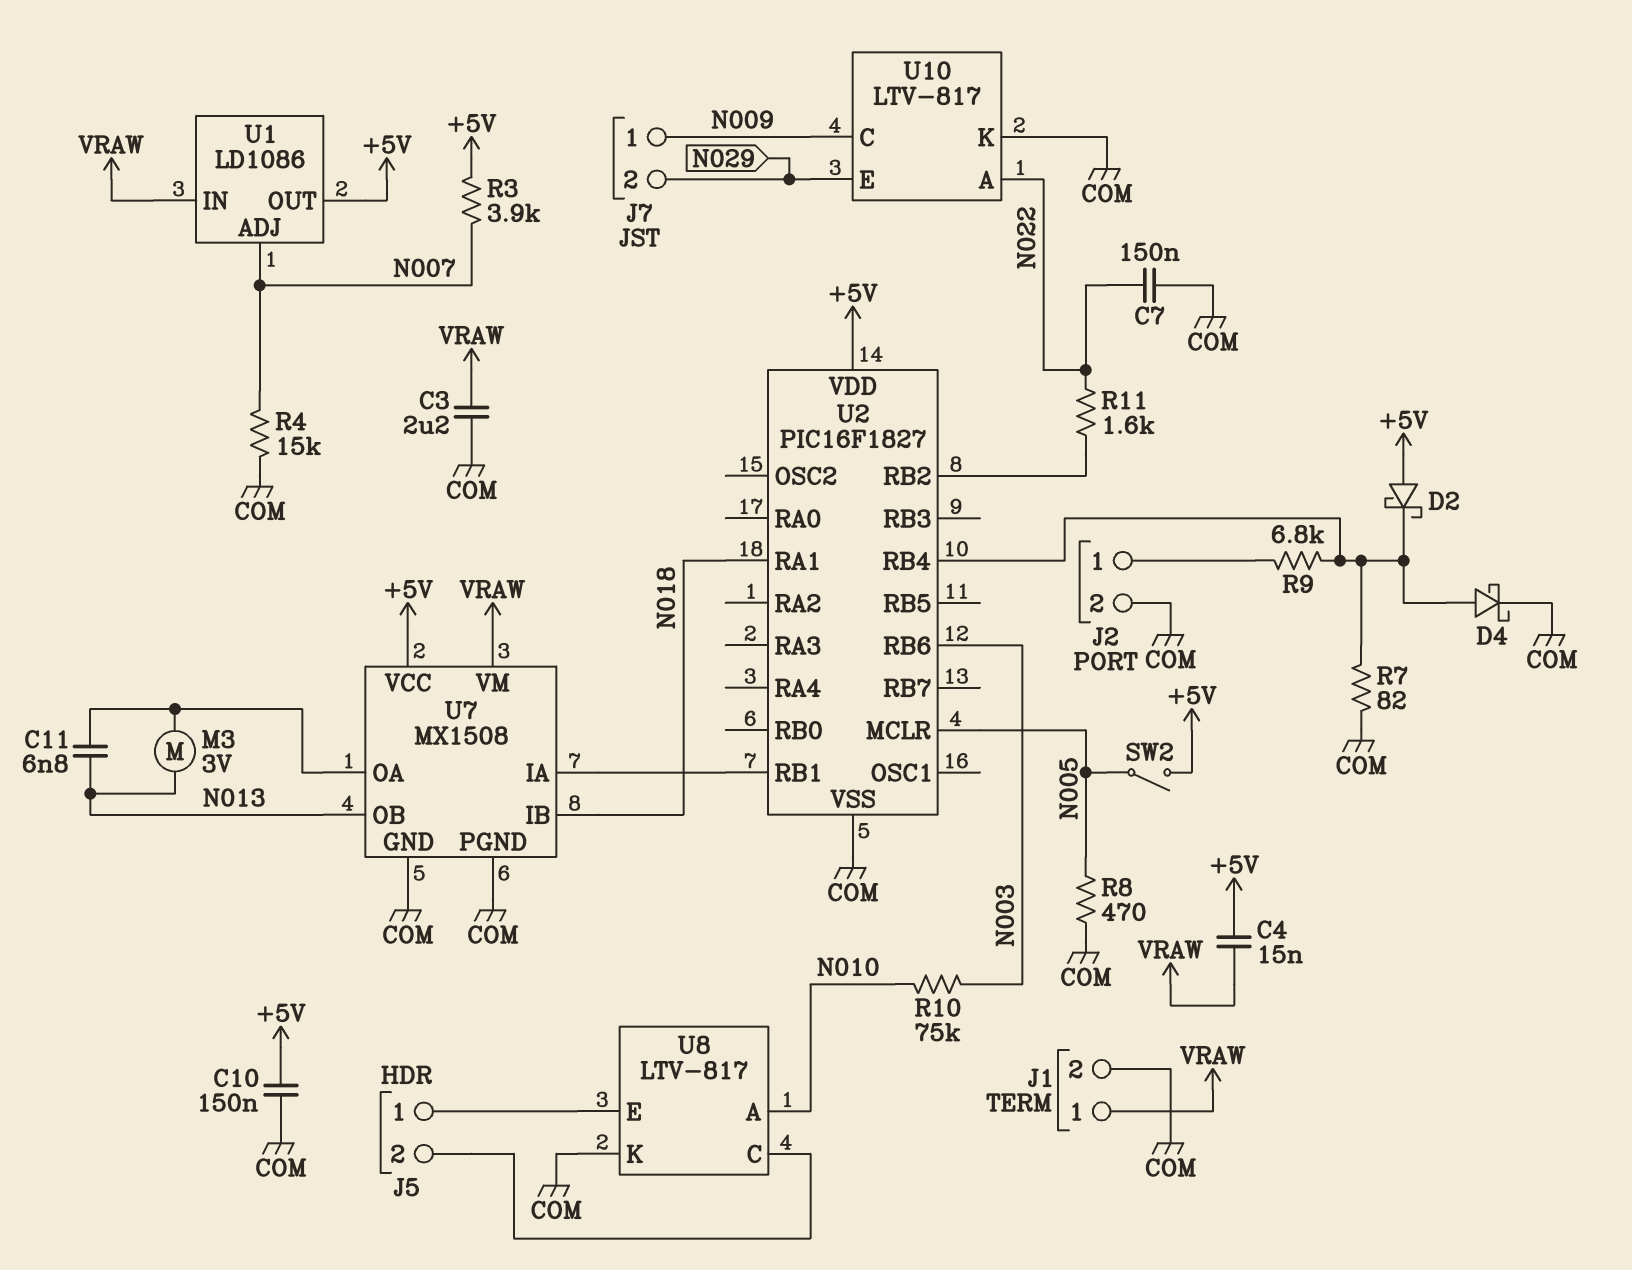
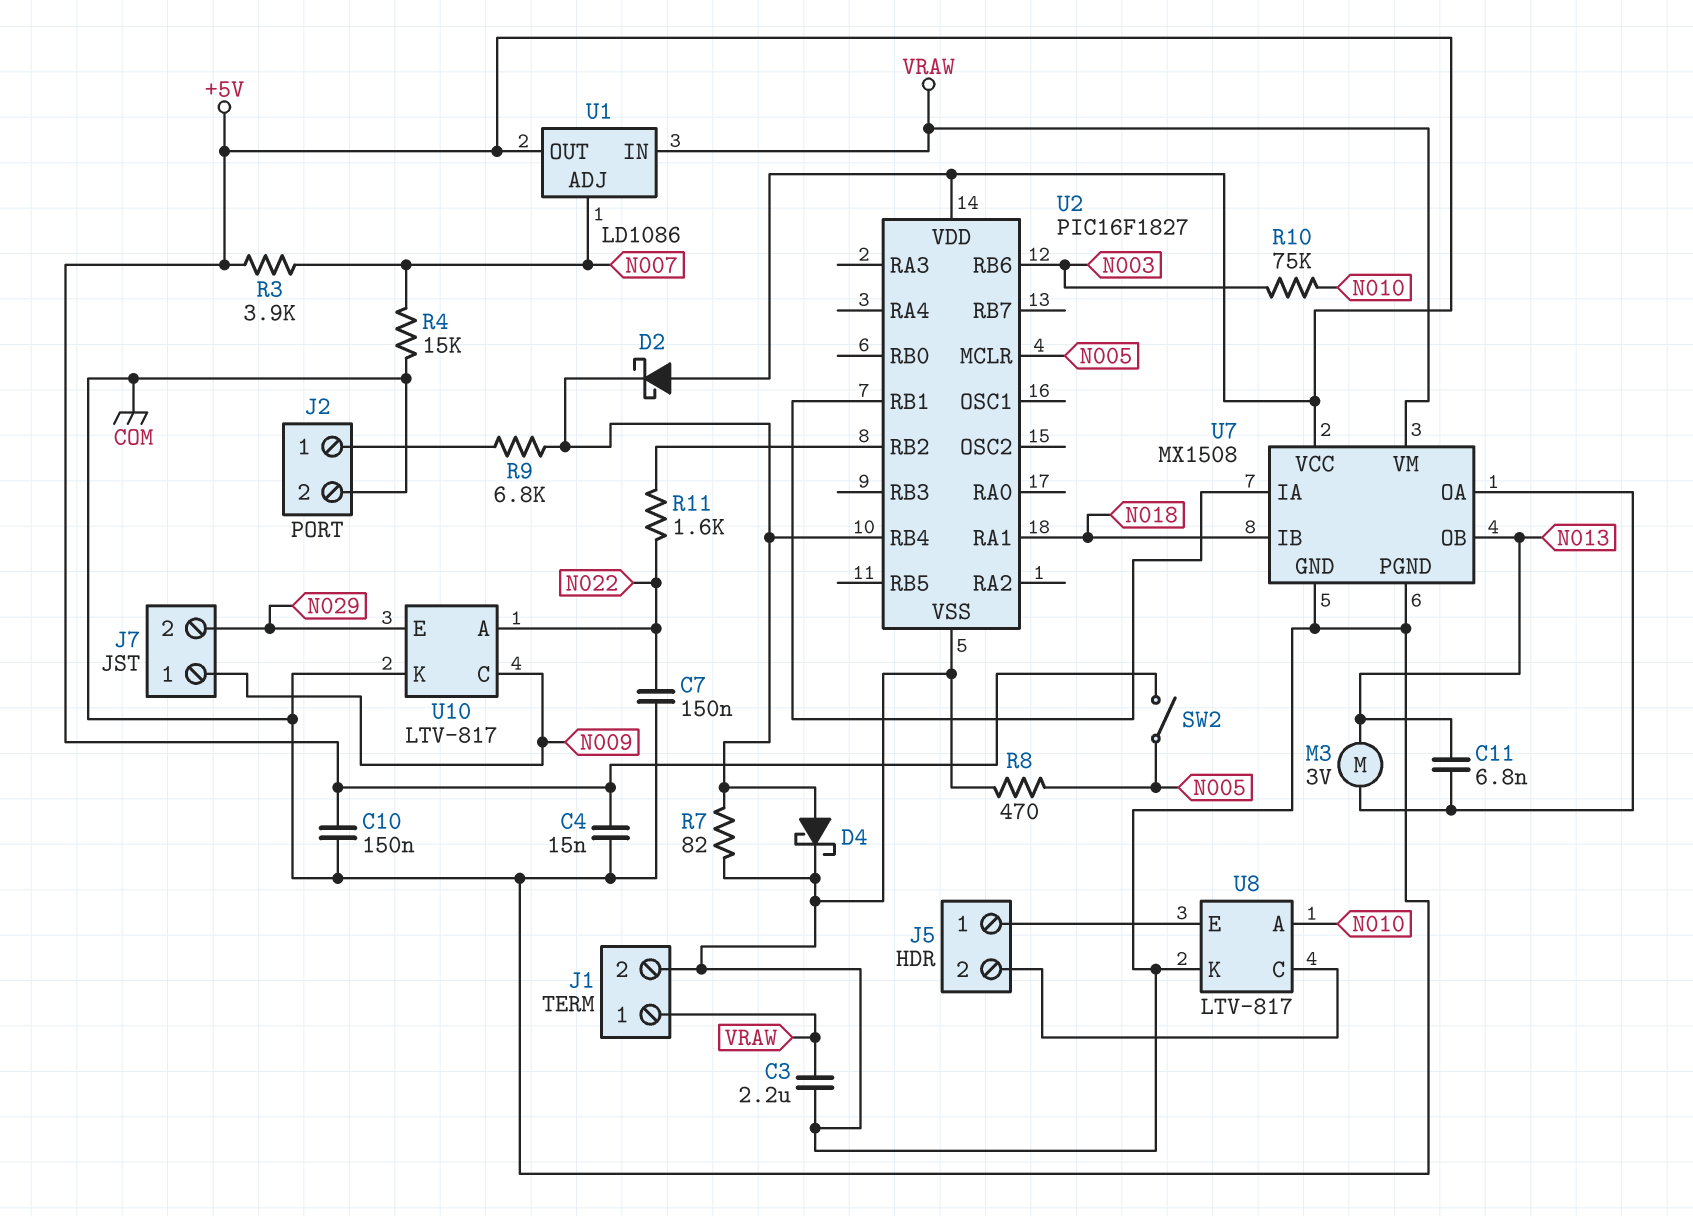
C4: 15nF (+5V, VRAW) -> 15nF (+5V, COM)

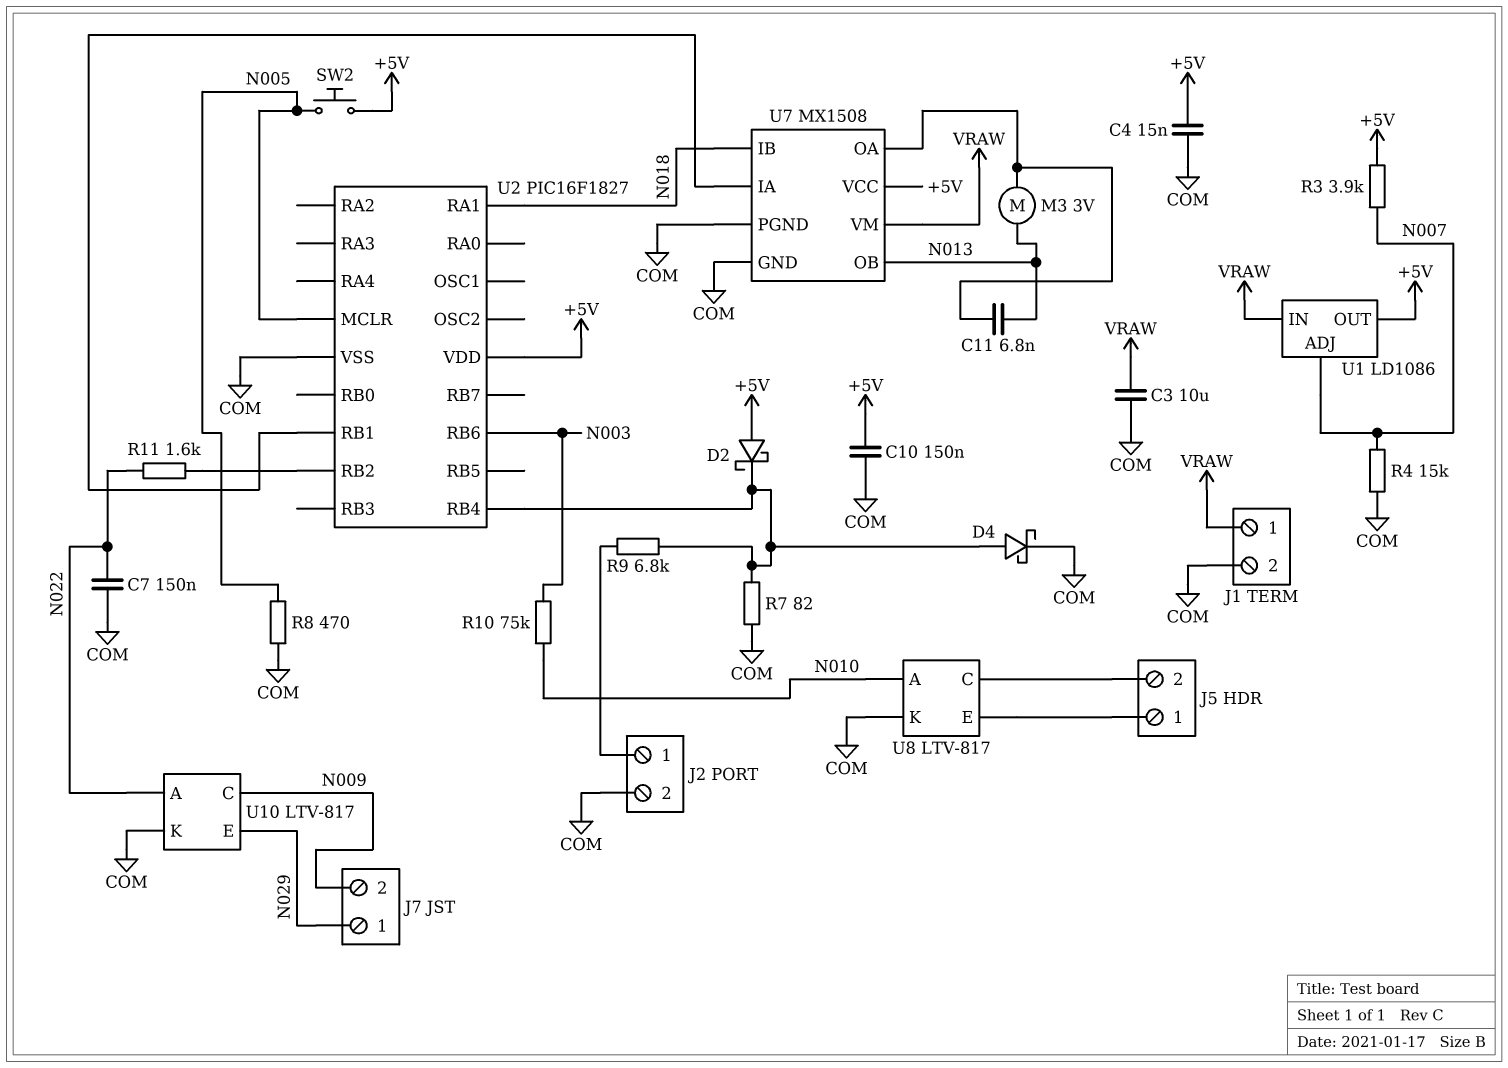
C3: 2.2uF (COM, VRAW) -> 10uF (COM, VRAW)
J7 pin 1: N009 -> N029
J7 pin 2: N029 -> N009
SW2: switch (+5V, N005) -> button (+5V, N005)

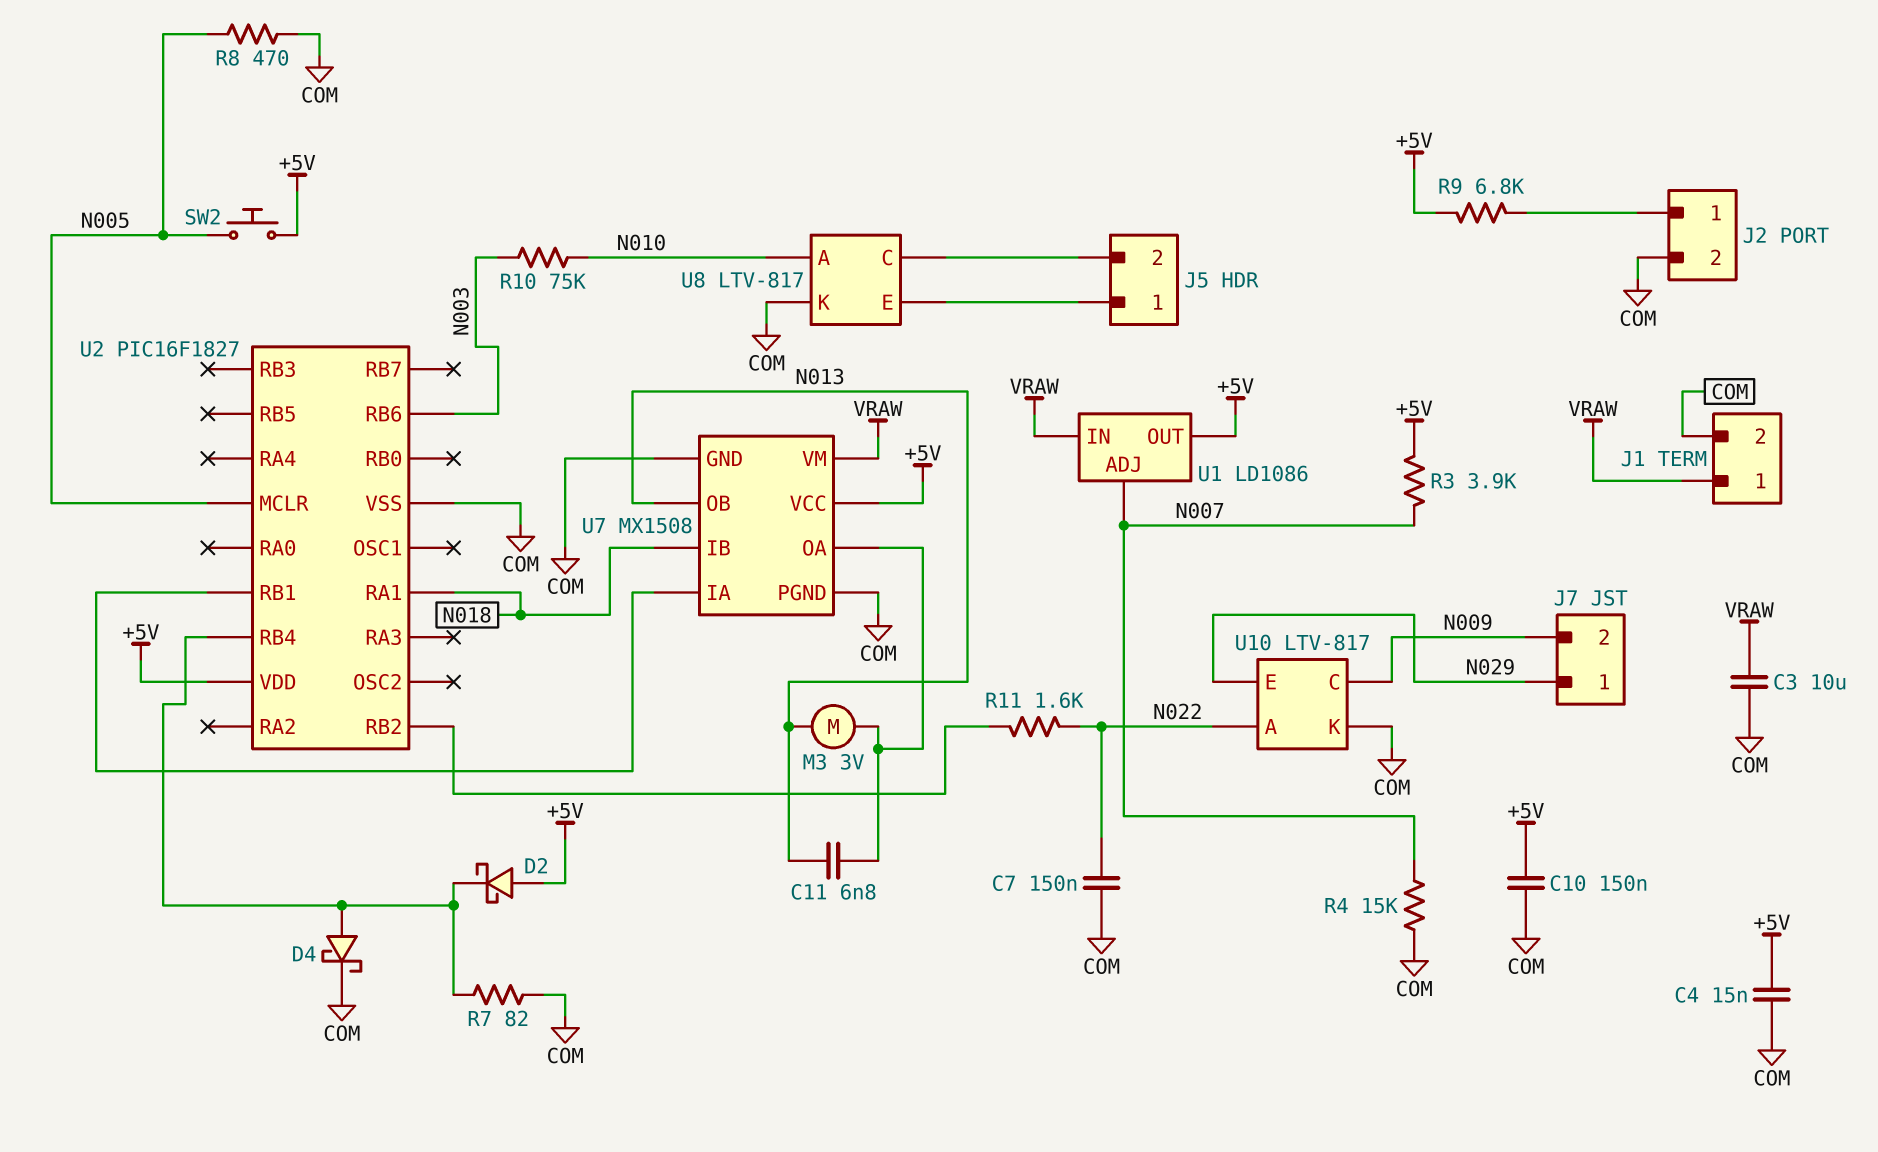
R9: 6.8k (J2/1, U2/RB4) -> 6.8k (+5V, J2/1)

